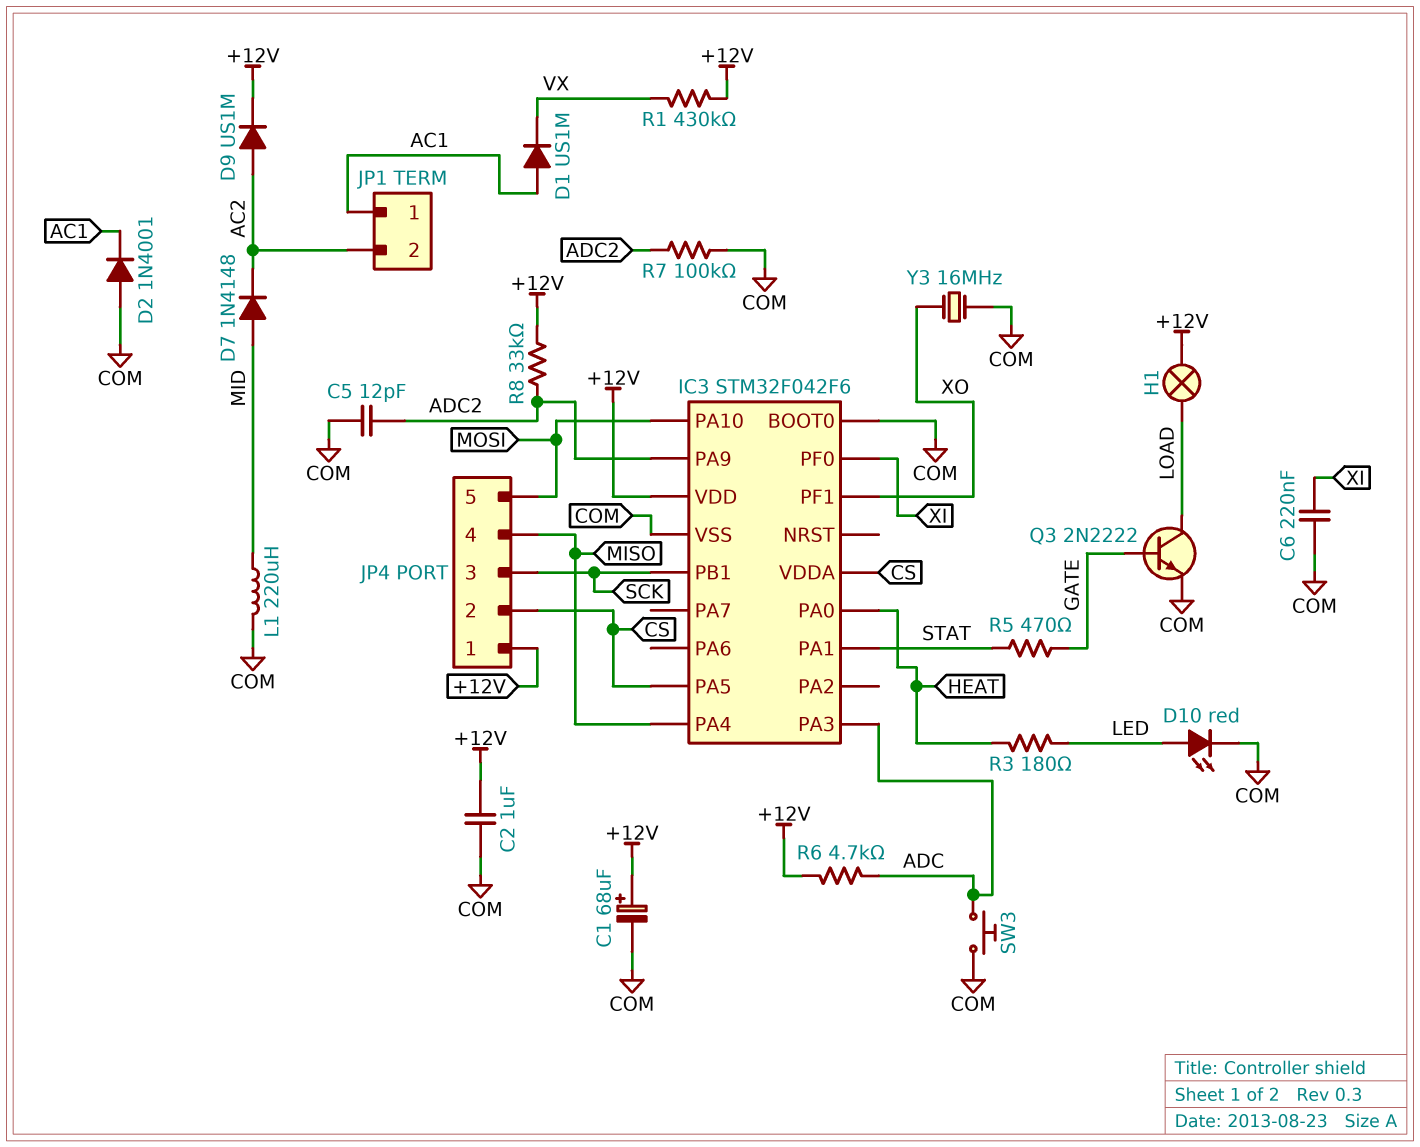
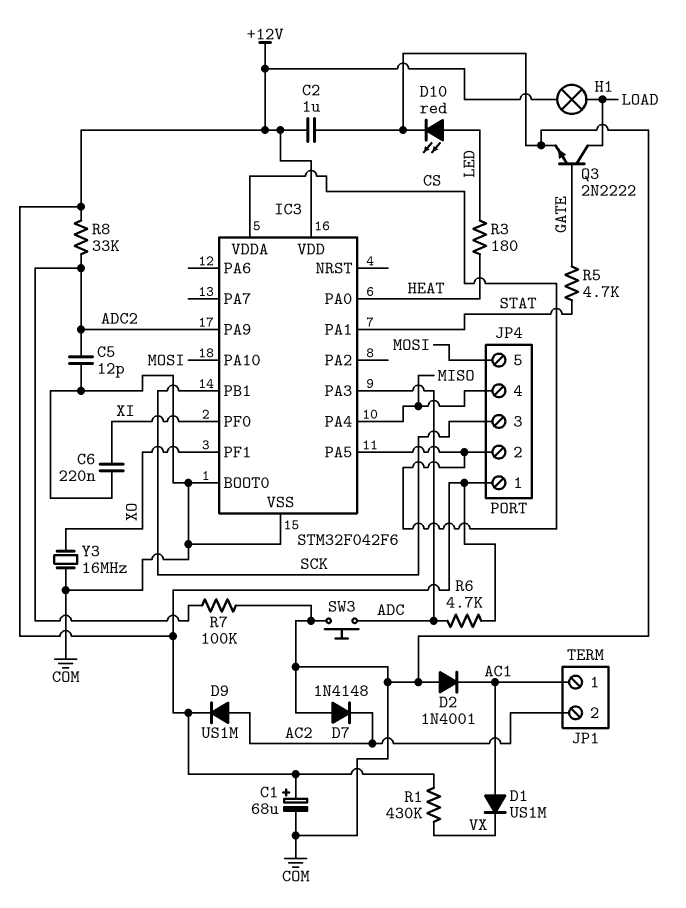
D7: diode 1N4148 (A MID, K AC2) -> diode 1N4148 (A COM, K AC2)
L1: 220uH (COM, MID) -> none
R5: 470 (GATE, STAT) -> 4.7k (GATE, STAT)

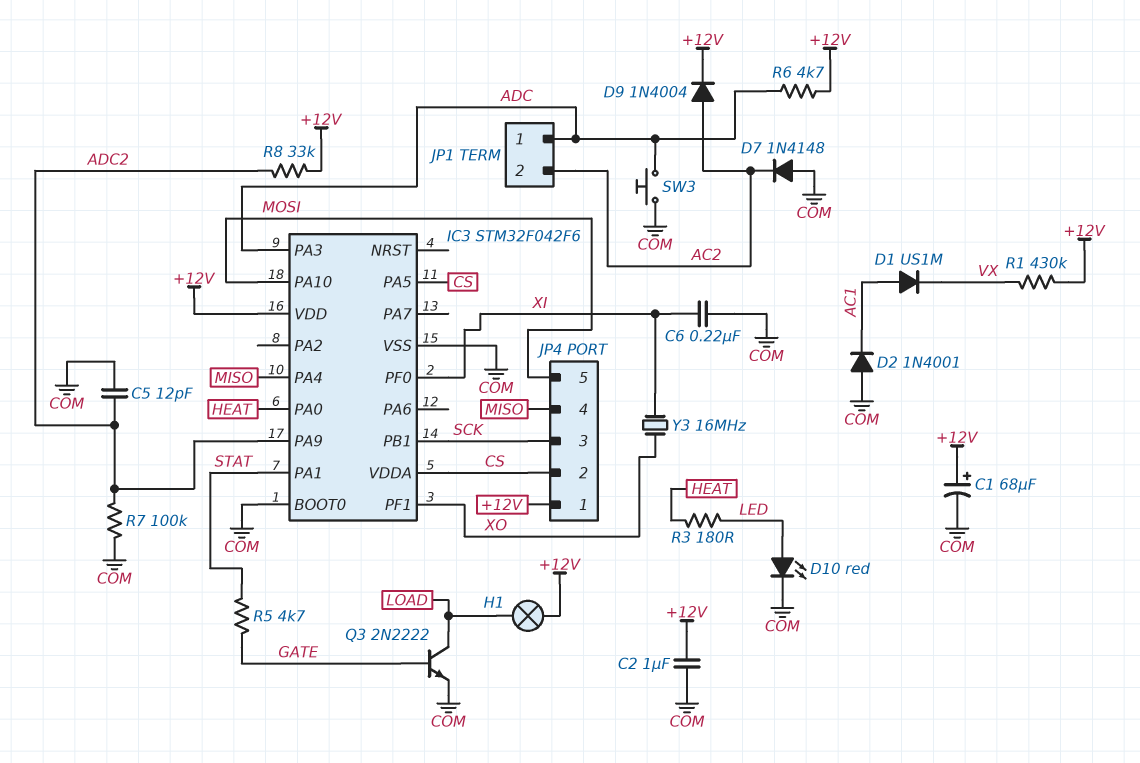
D9: diode US1M (A AC2, K +12V) -> diode 1N4004 (A AC2, K +12V)
JP1 pin 1: AC1 -> ADC
Y3: 16MHz (COM, XO) -> 16MHz (XI, XO)

